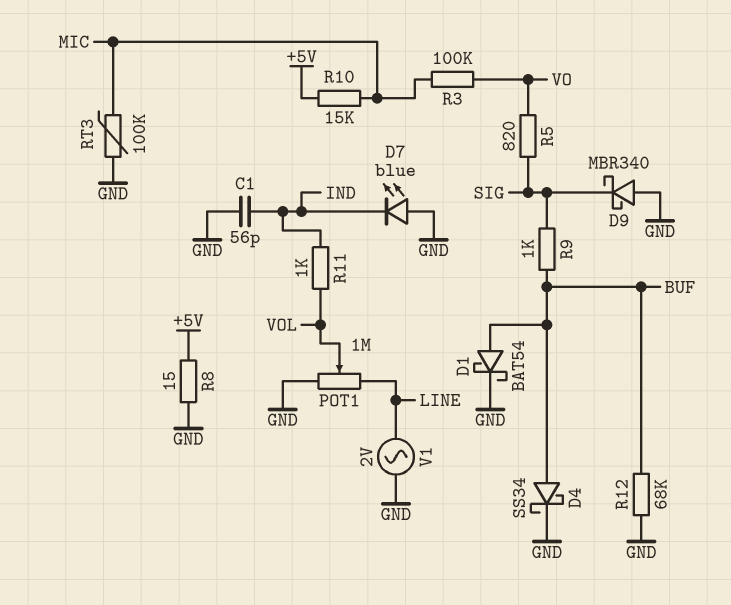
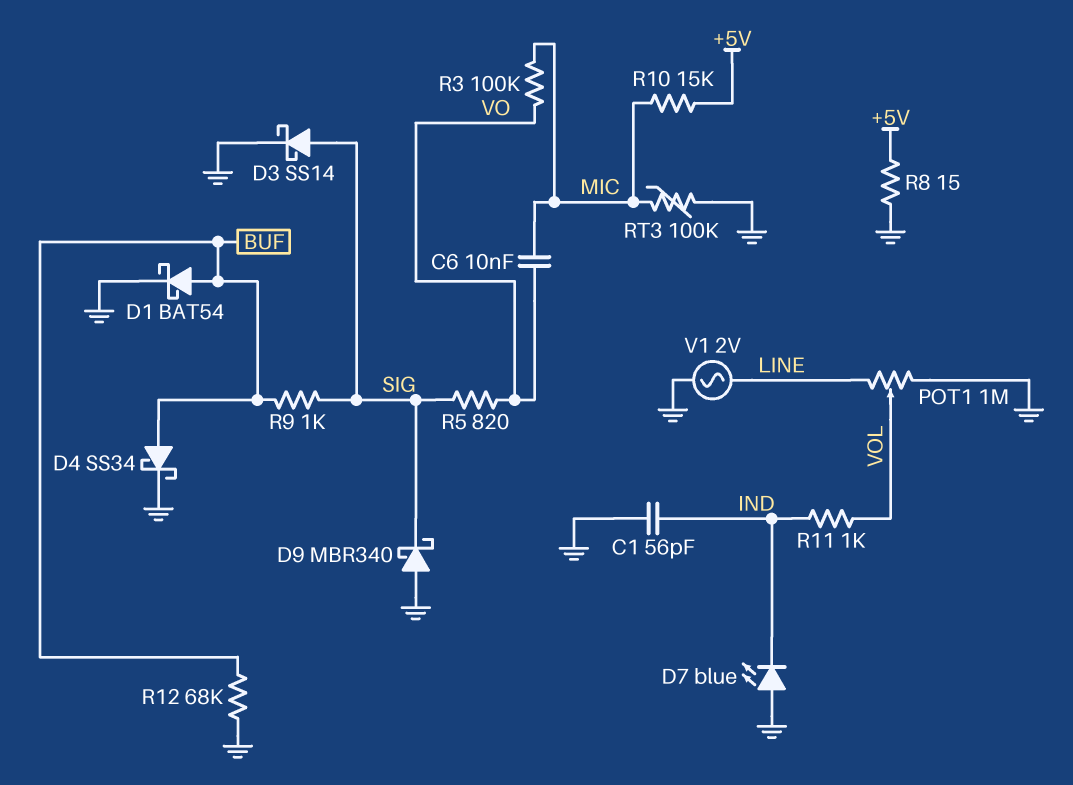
C6: none -> 10nF (MIC, VO)
D3: none -> schottky SS14 (A SIG, K GND)

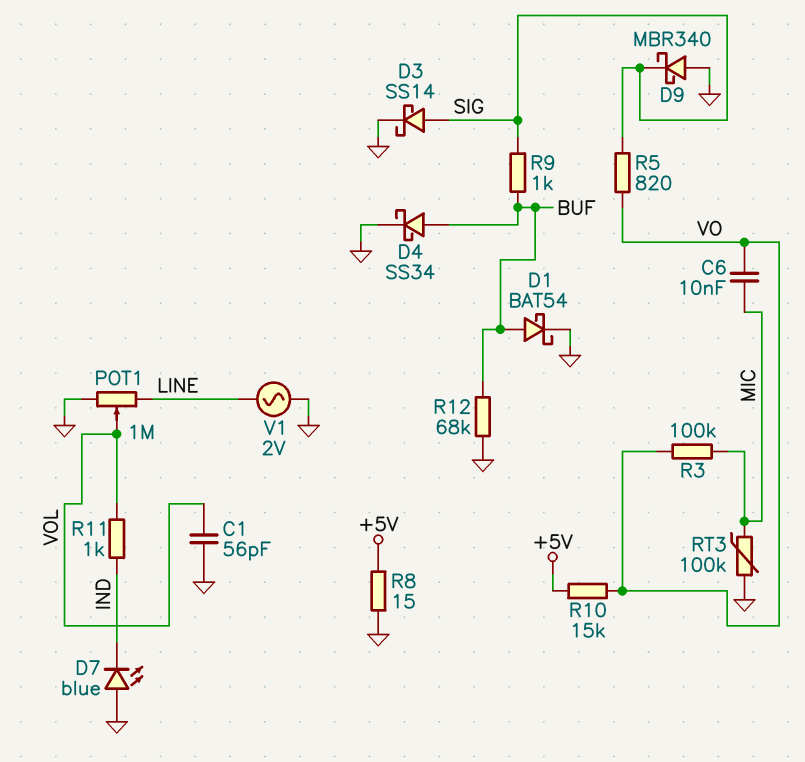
C1: 56pF (GND, IND) -> 56pF (GND, VOL)
R10: 15k (+5V, MIC) -> 15k (+5V, VO)

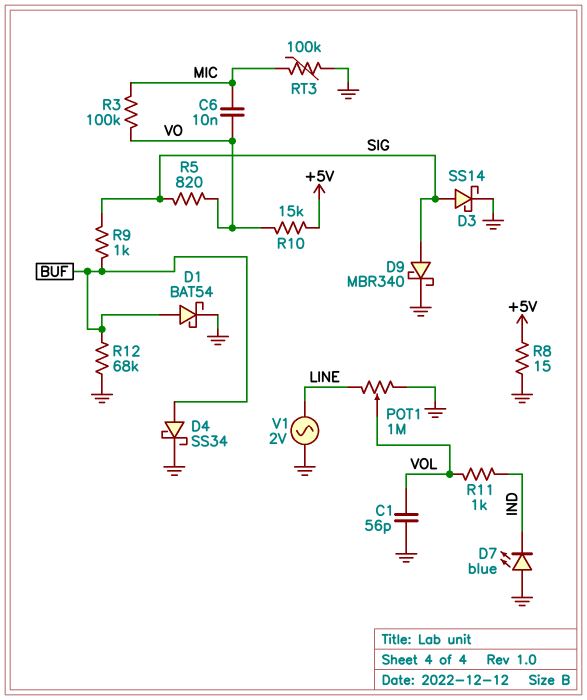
D9: schottky MBR340 (A GND, K SIG) -> schottky MBR340 (A SIG, K GND)

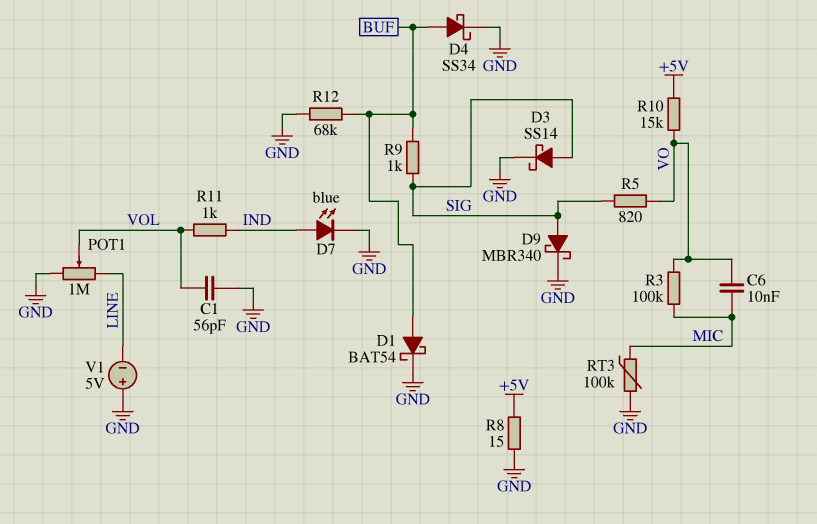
D7: LED blue (A GND, K IND) -> LED blue (A IND, K GND)
V1: AC 2V (GND, LINE) -> 5V (plus GND, minus LINE)

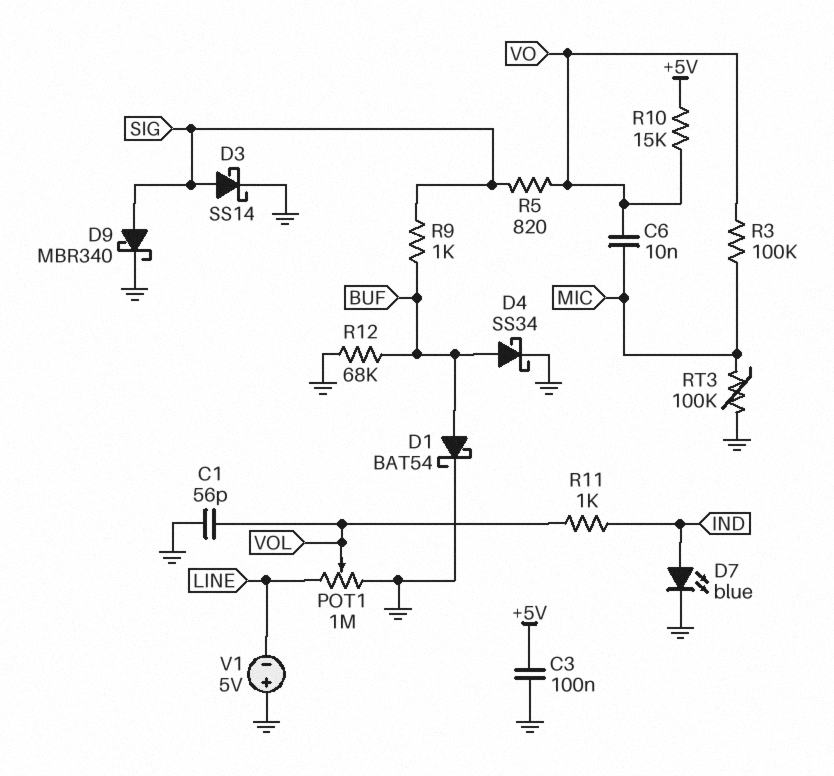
C3: none -> 100nF (+5V, GND)
R8: 15 (+5V, GND) -> none

